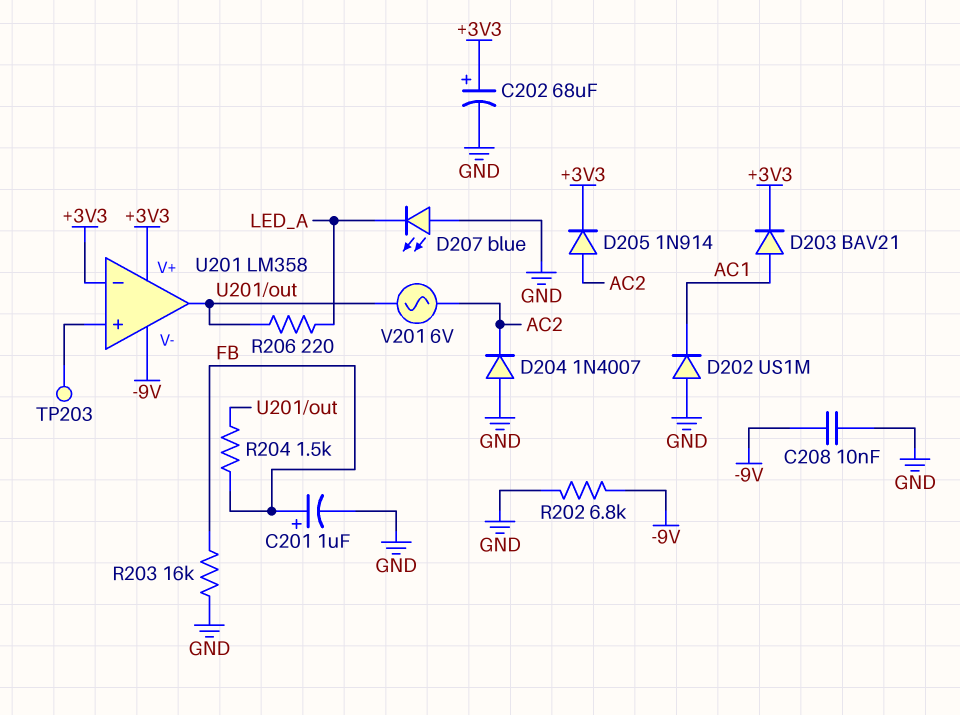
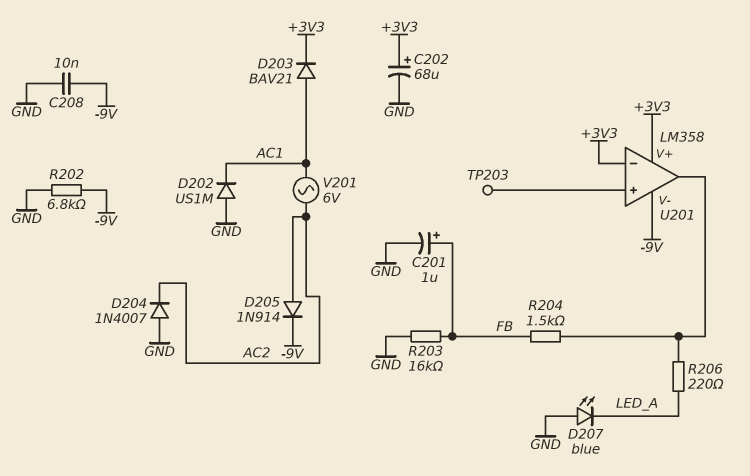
D205: diode 1N914 (A AC2, K +3V3) -> diode 1N914 (A AC2, K -9V)
V201: AC 6V (AC2, U201/out) -> AC 6V (AC1, AC2)

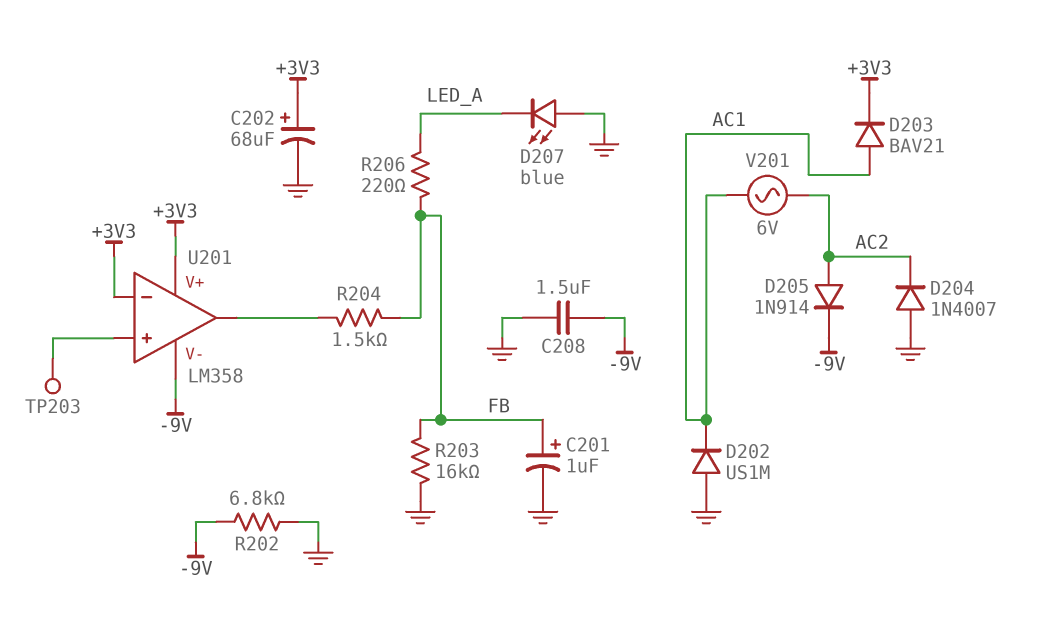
C208: 10nF (-9V, GND) -> 1.5uF (-9V, GND)
R206: 220 (LED_A, U201/out) -> 220 (FB, LED_A)

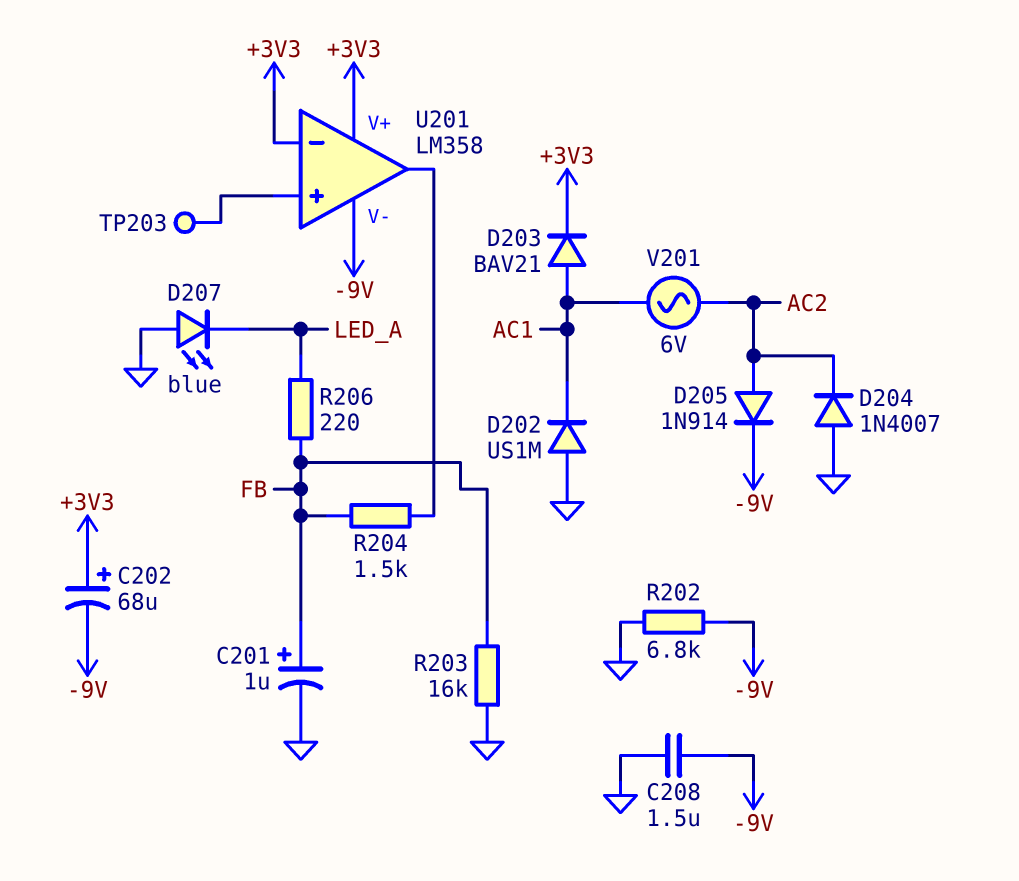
C202: 68uF (plus +3V3, minus GND) -> 68uF (plus +3V3, minus -9V)

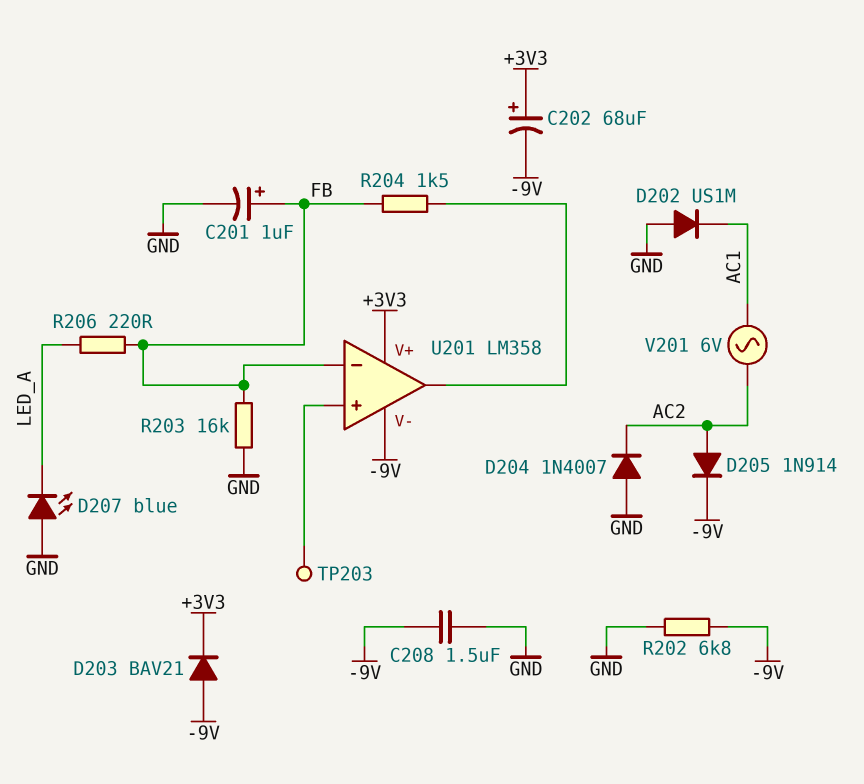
D203: diode BAV21 (A AC1, K +3V3) -> diode BAV21 (A -9V, K +3V3)
U201 pin in-: +3V3 -> FB

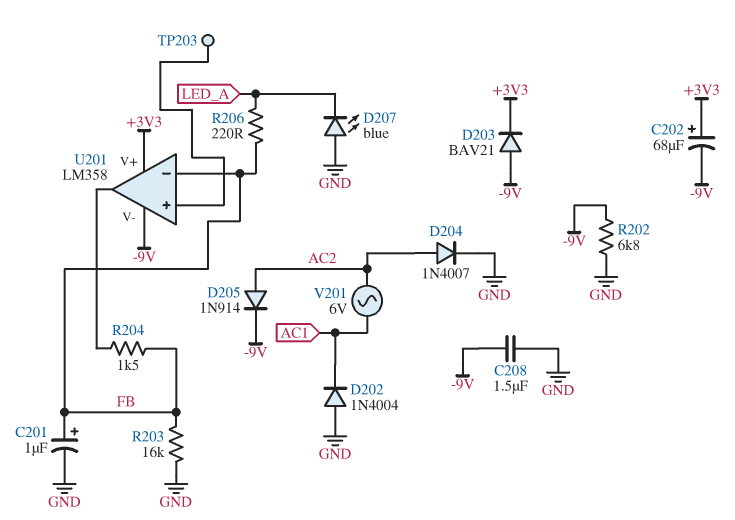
D202: diode US1M (A GND, K AC1) -> diode 1N4004 (A GND, K AC1)
D204: diode 1N4007 (A GND, K AC2) -> diode 1N4007 (A AC2, K GND)

